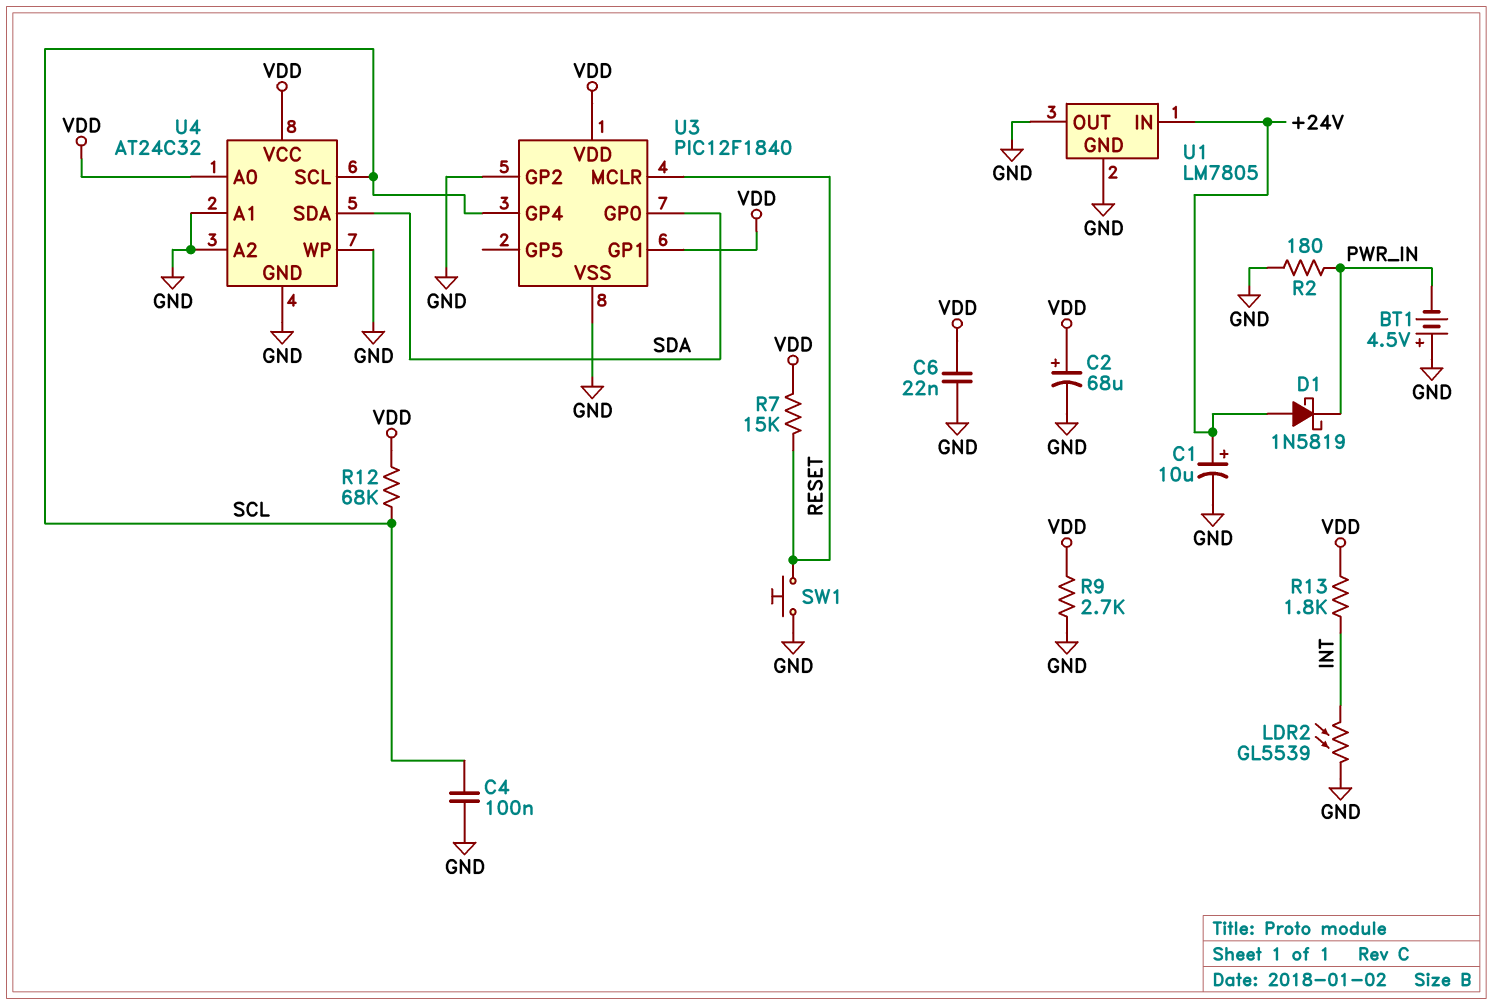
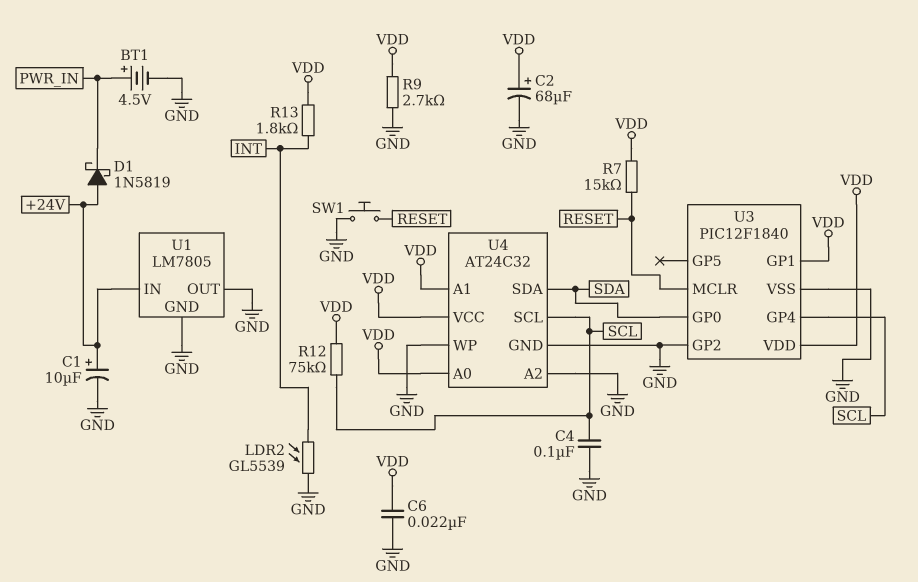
BT1: 4.5V (plus GND, minus PWR_IN) -> 4.5V (plus PWR_IN, minus GND)
R2: 180 (GND, PWR_IN) -> none
R12: 68k (SCL, VDD) -> 75k (SCL, VDD)
U4 pin A1: GND -> VDD

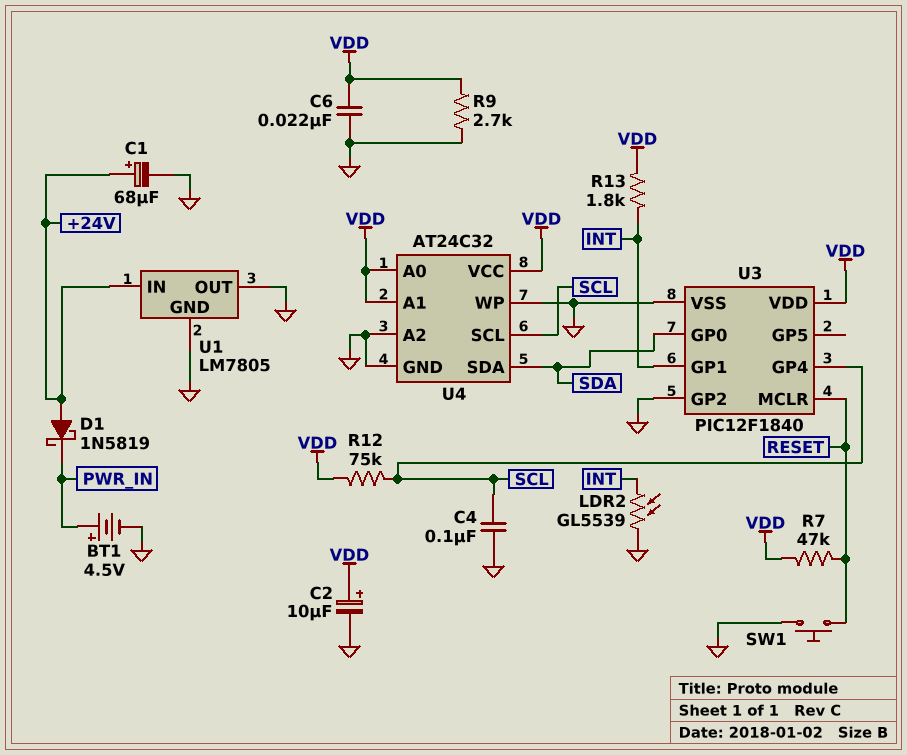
C1: 10uF (plus +24V, minus GND) -> 68uF (plus +24V, minus GND)
C2: 68uF (plus VDD, minus GND) -> 10uF (plus VDD, minus GND)
R7: 15k (RESET, VDD) -> 47k (RESET, VDD)
U3 pin GP1: VDD -> INT

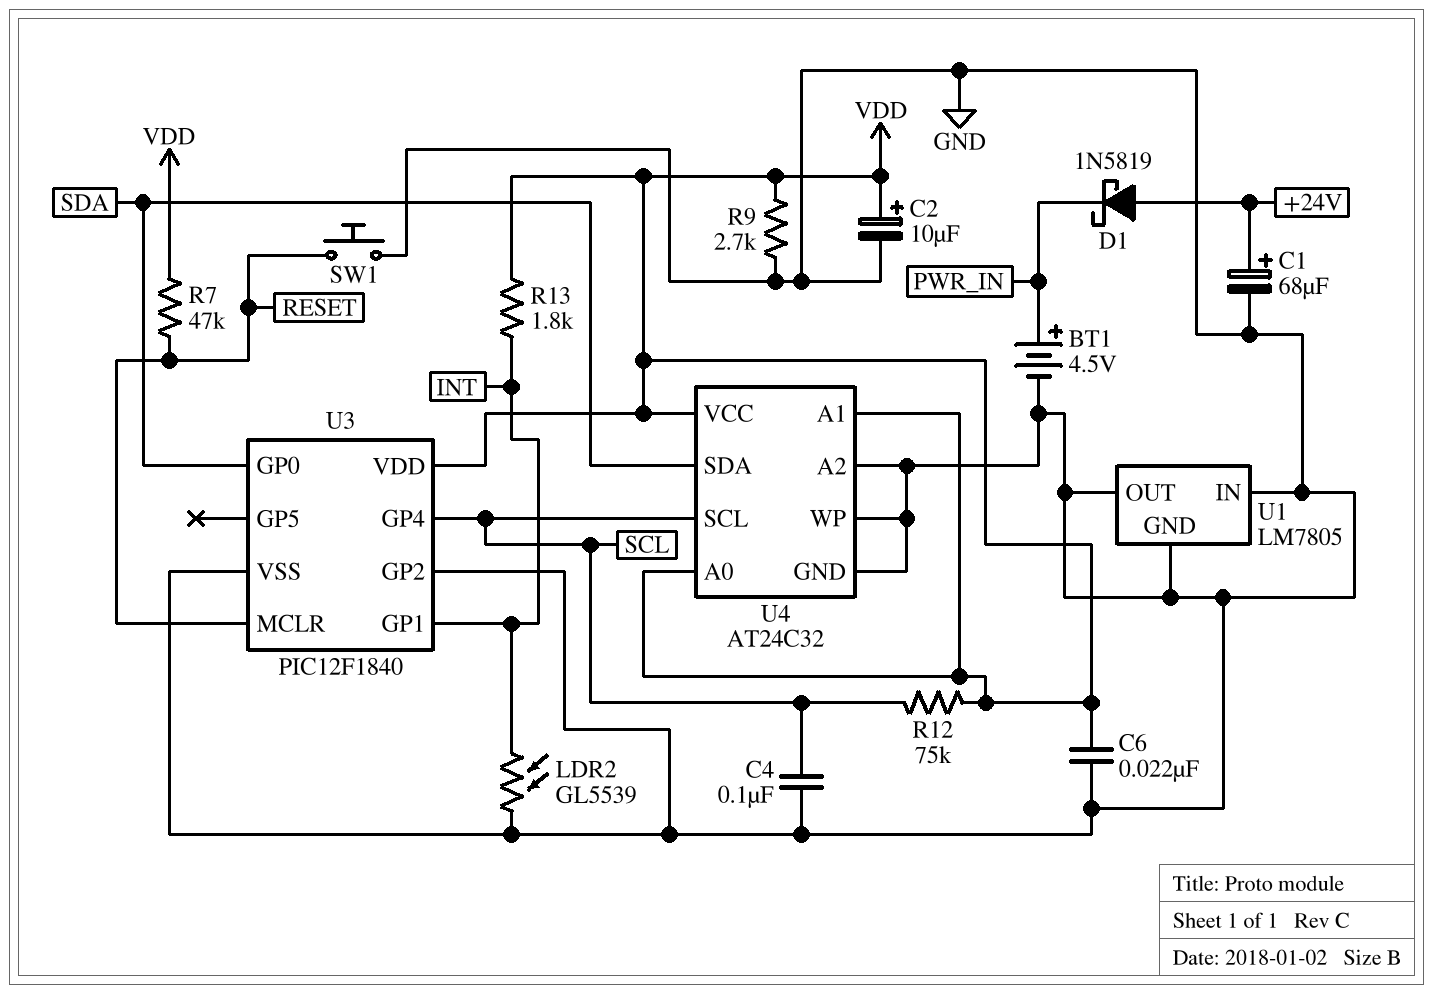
U1 pin IN: +24V -> GND

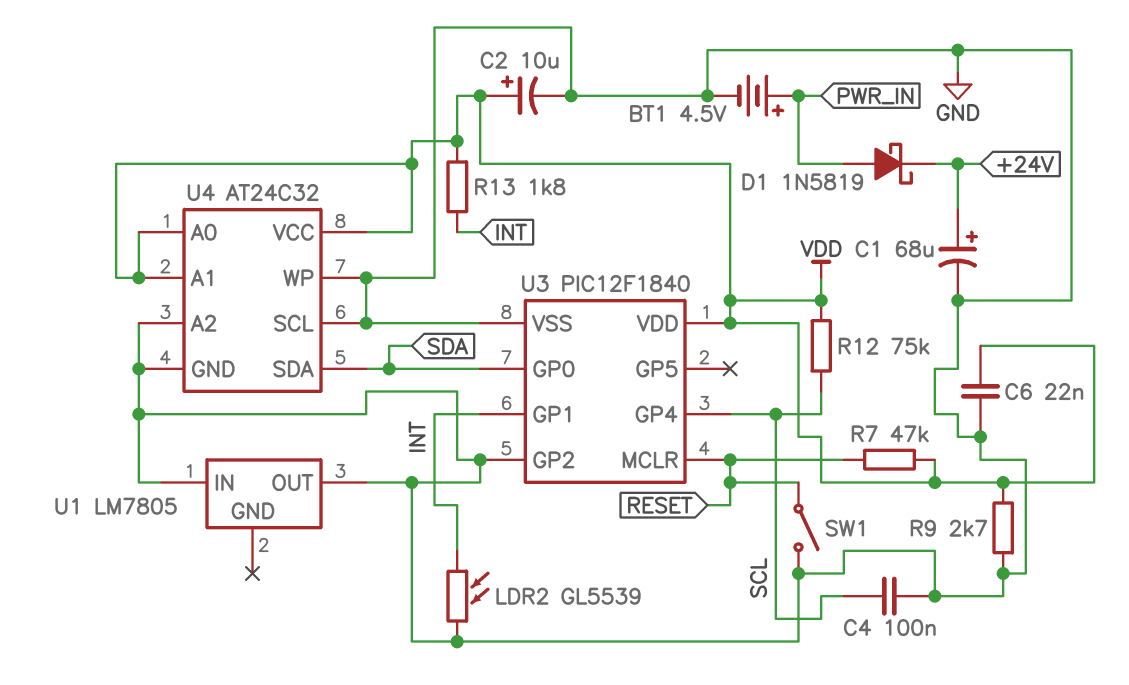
D1: schottky 1N5819 (A +24V, K PWR_IN) -> schottky 1N5819 (A PWR_IN, K +24V)
SW1: button (GND, RESET) -> switch (GND, RESET)
U1 pin GND: GND -> none
U4 pin SCL: SCL -> GND

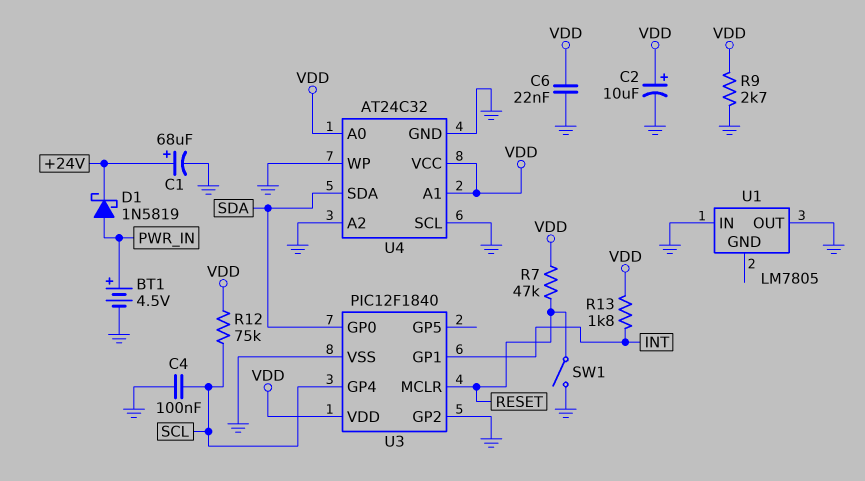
LDR2: GL5539 (GND, INT) -> none

